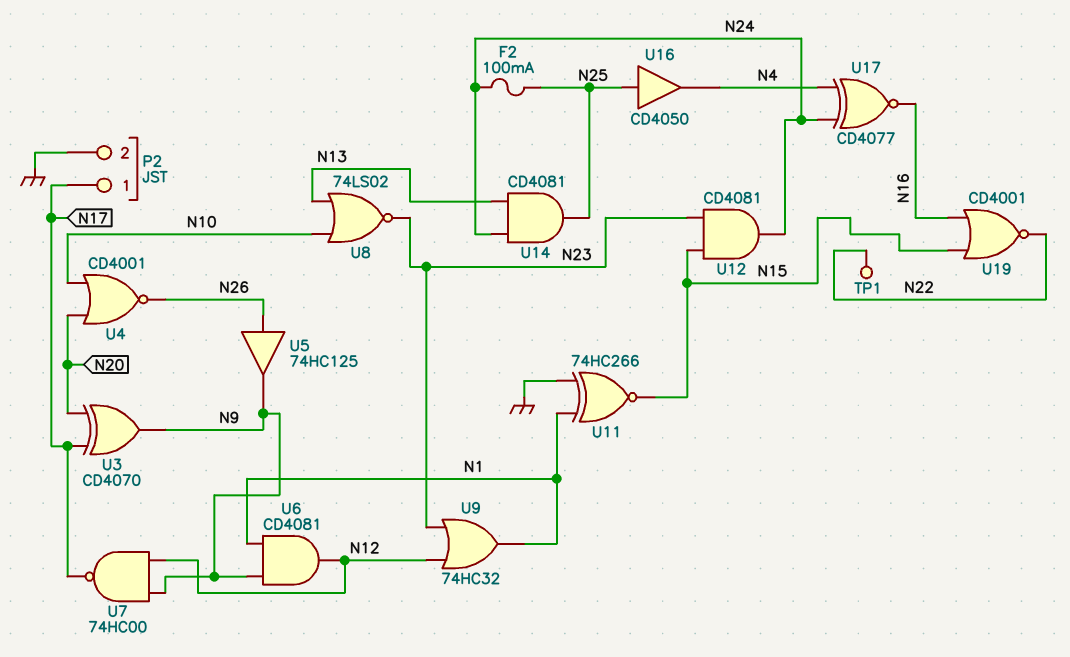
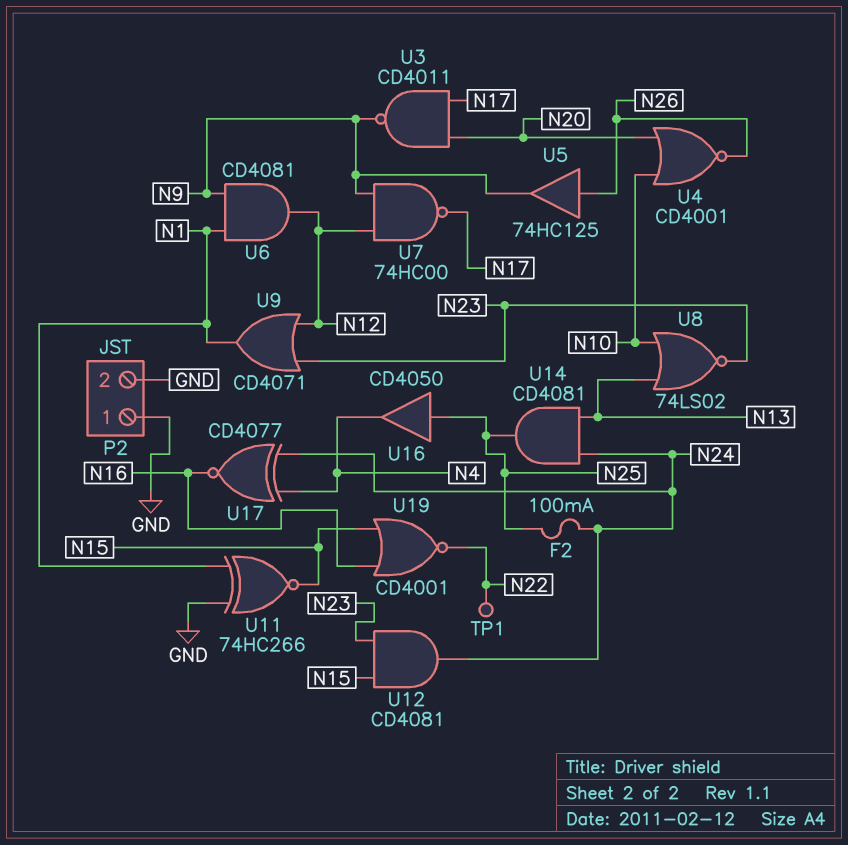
P2 pin 1: N17 -> GND
U3: XOR CD4070 (in N17, in N20, out N9) -> NAND CD4011 (in N17, in N20, out N9)
U9: OR 74HC32 (in N12, in N23, out N1) -> OR CD4071 (in N12, in N23, out N1)

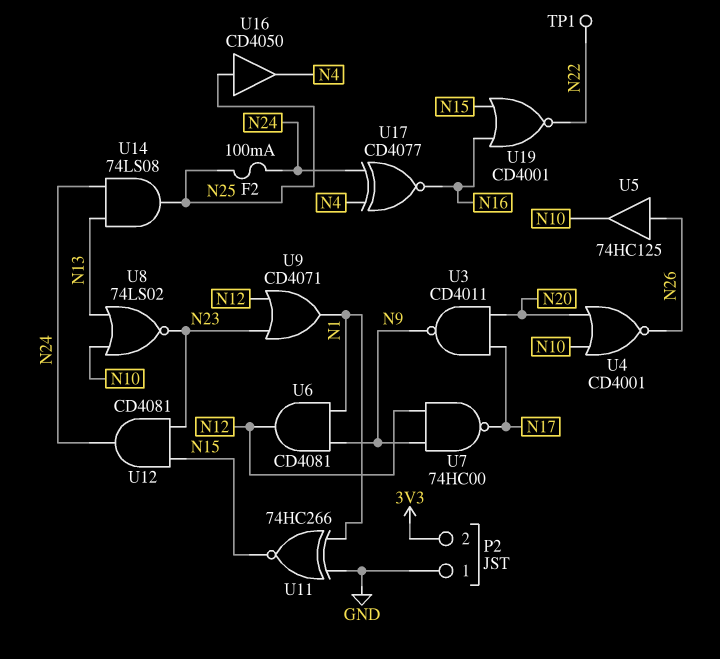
P2 pin 2: GND -> 3V3
U5: buffer 74HC125 (in N26, out N9) -> buffer 74HC125 (in N26, out N10)
U14: AND CD4081 (in N13, in N24, out N25) -> AND 74LS08 (in N13, in N24, out N25)

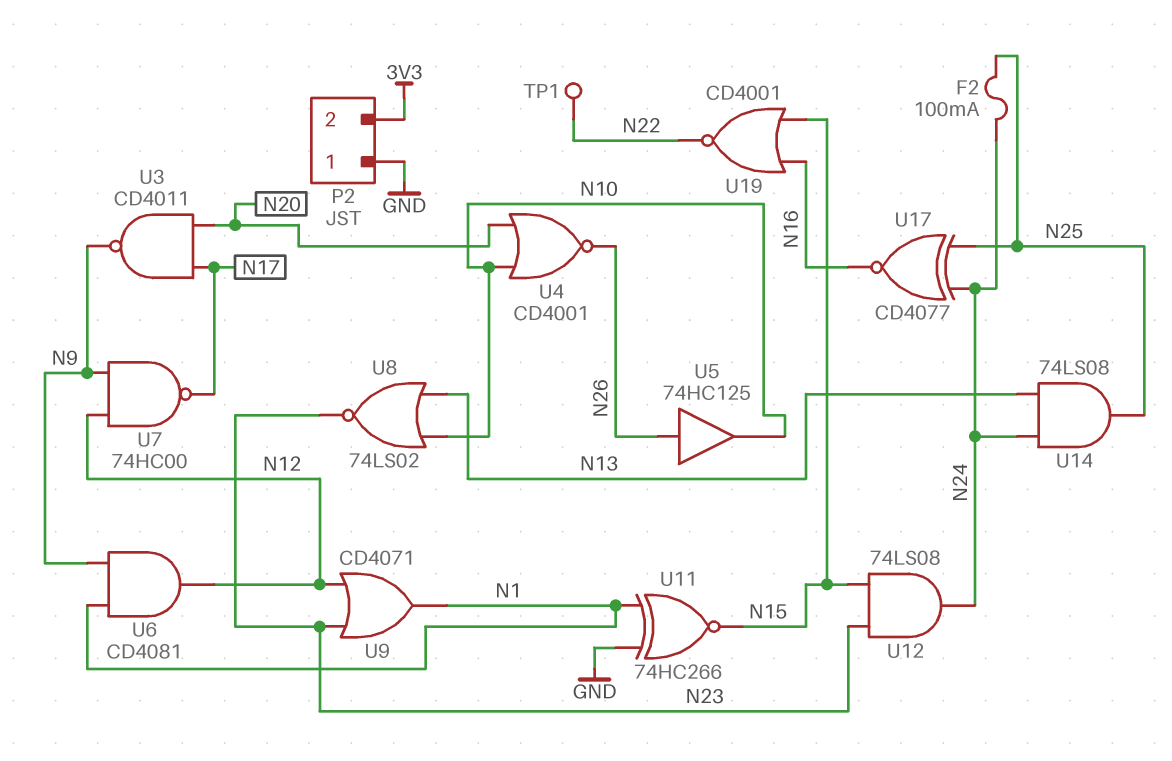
U12: AND CD4081 (in N15, in N23, out N24) -> AND 74LS08 (in N15, in N23, out N24)
U16: buffer CD4050 (in N25, out N4) -> none
U17: XNOR CD4077 (in N4, in N24, out N16) -> XNOR CD4077 (in N24, in N25, out N16)

